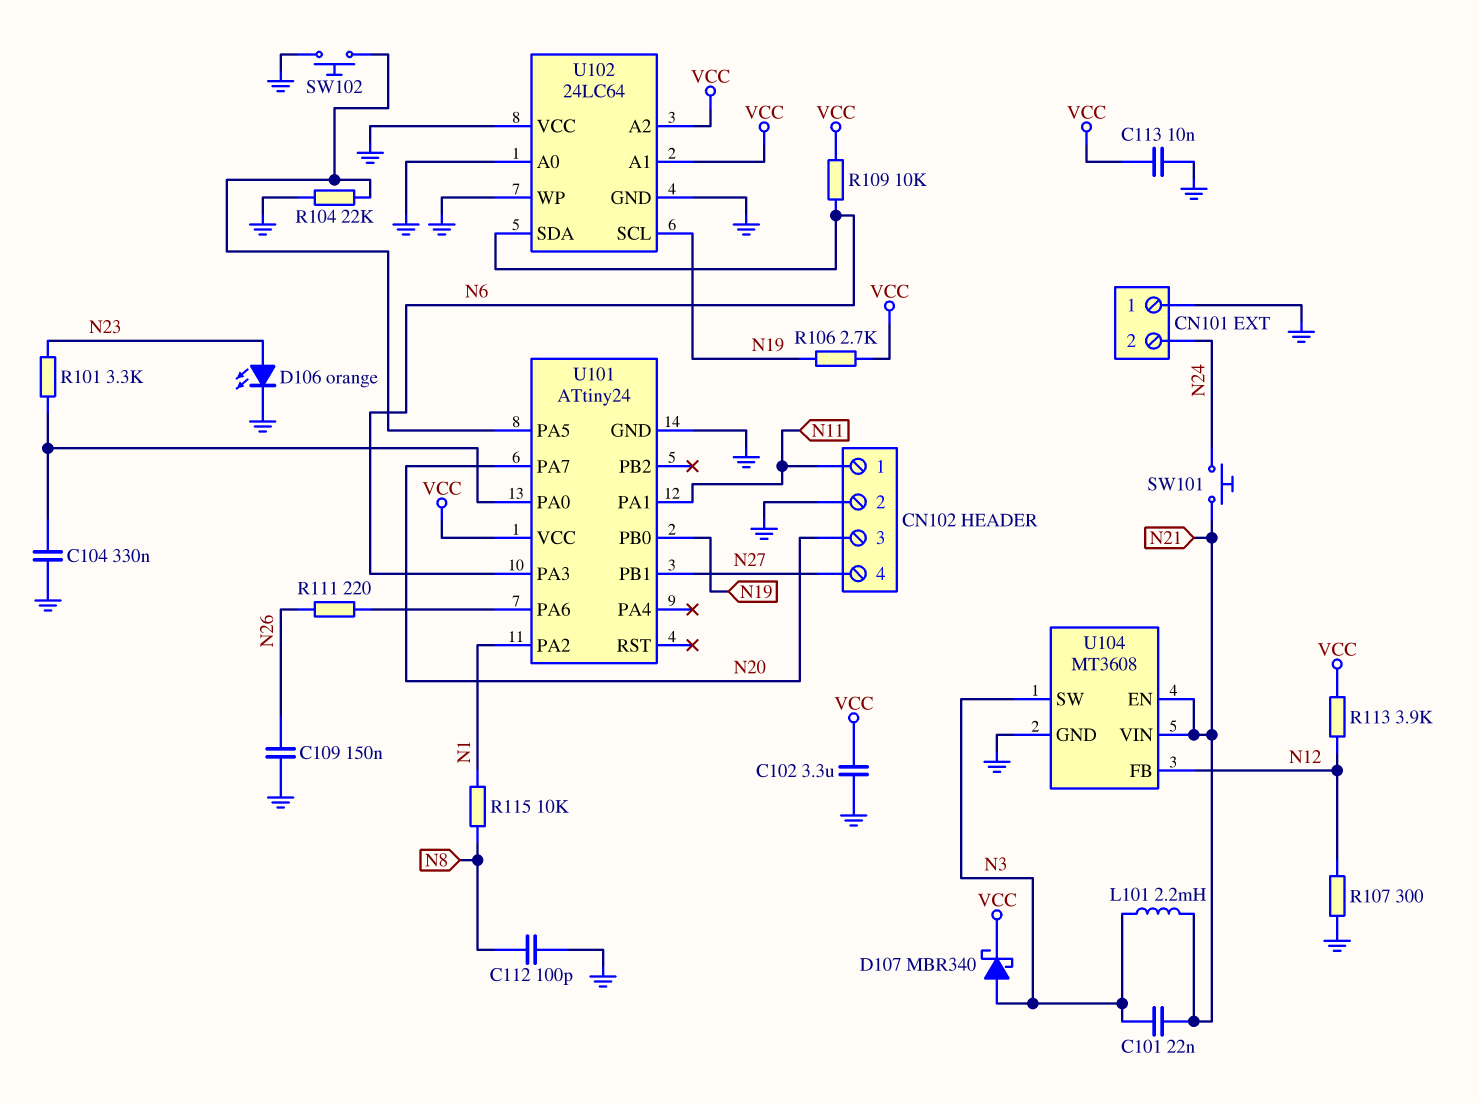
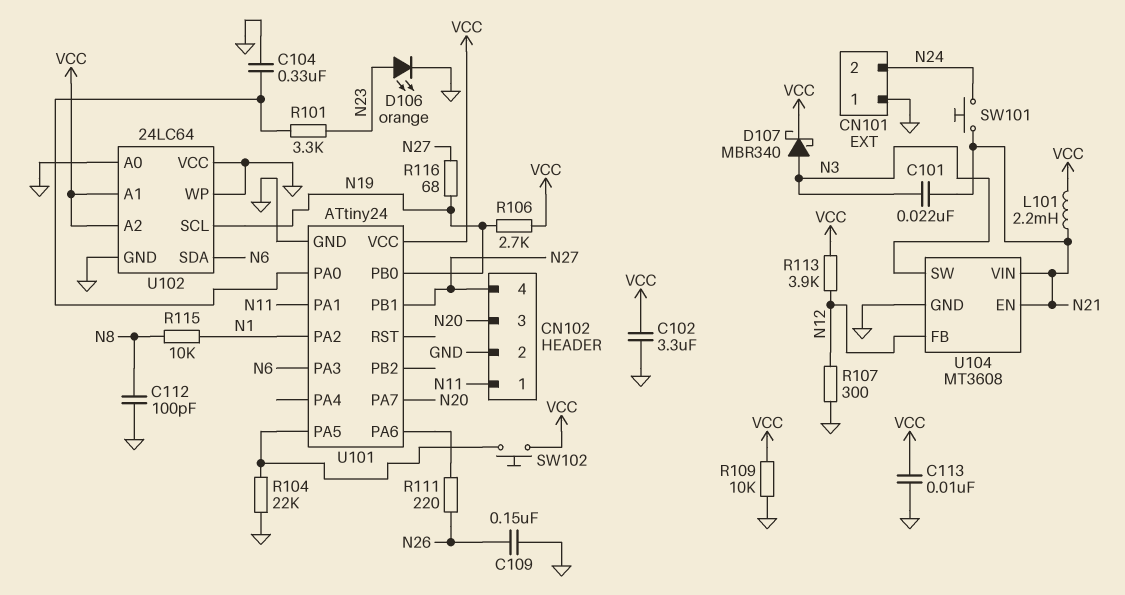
L101: 2.2mH (N3, N21) -> 2.2mH (N21, VCC)
R109: 10k (N6, VCC) -> 10k (GND, VCC)
R116: none -> 68 (N19, N27)
SW102: button (GND, U101/PA5) -> button (U101/PA5, VCC)

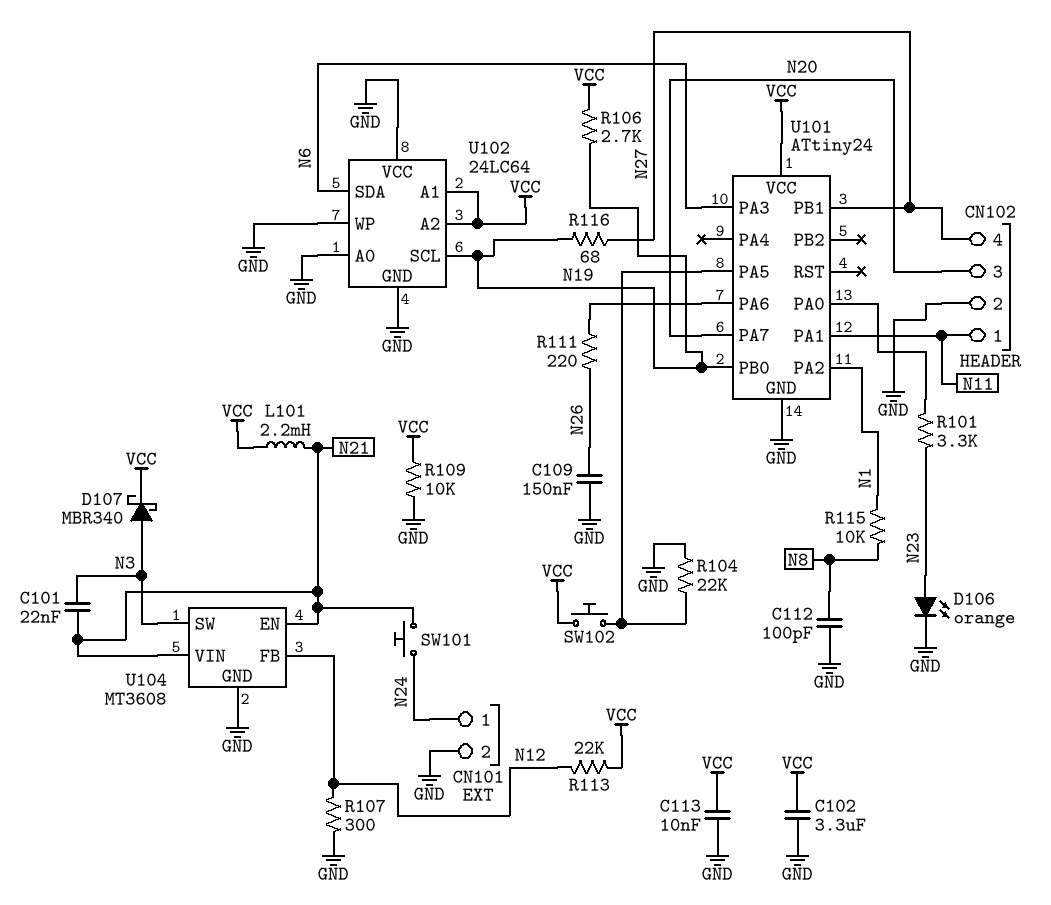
C104: 330nF (GND, U101/PA0) -> none
CN101 pin 1: GND -> N24
CN101 pin 2: N24 -> GND
R113: 3.9k (N12, VCC) -> 22k (N12, VCC)

